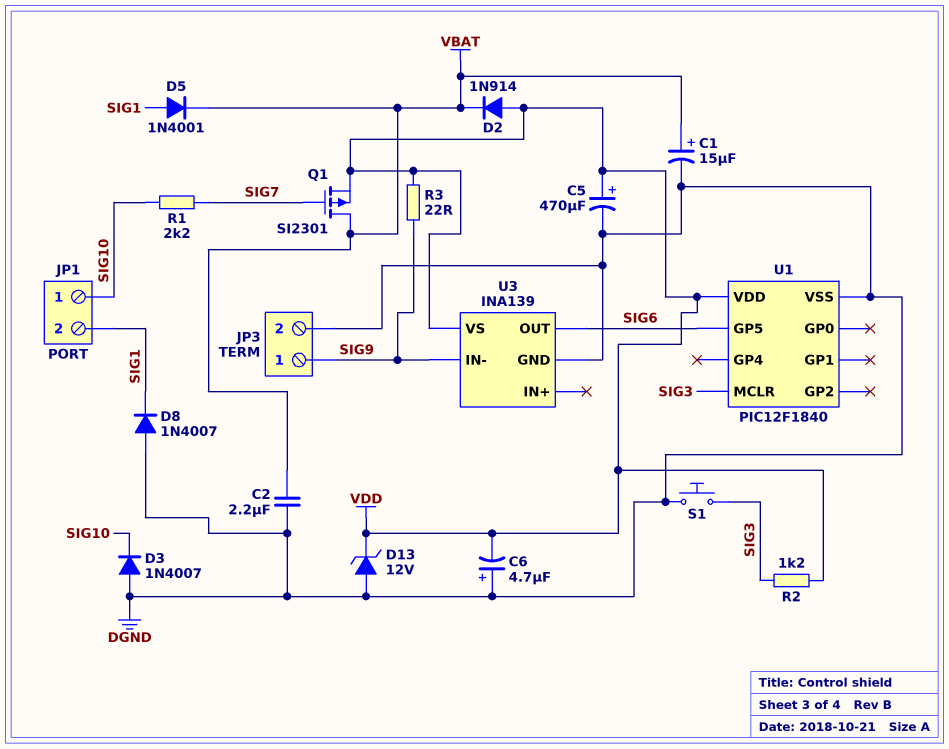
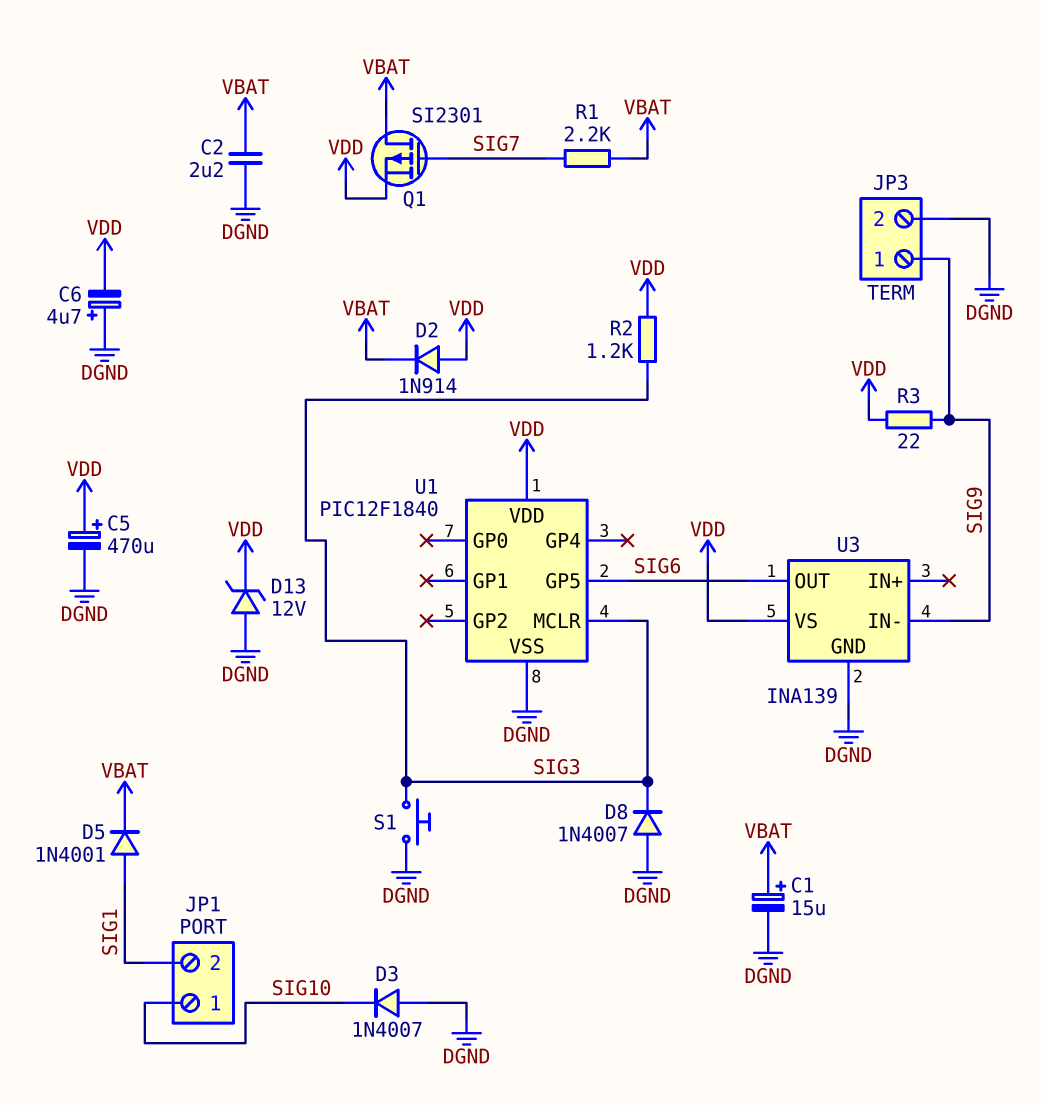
D8: diode 1N4007 (A DGND, K SIG1) -> diode 1N4007 (A DGND, K SIG3)
R1: 2.2k (SIG7, SIG10) -> 2.2k (SIG7, VBAT)

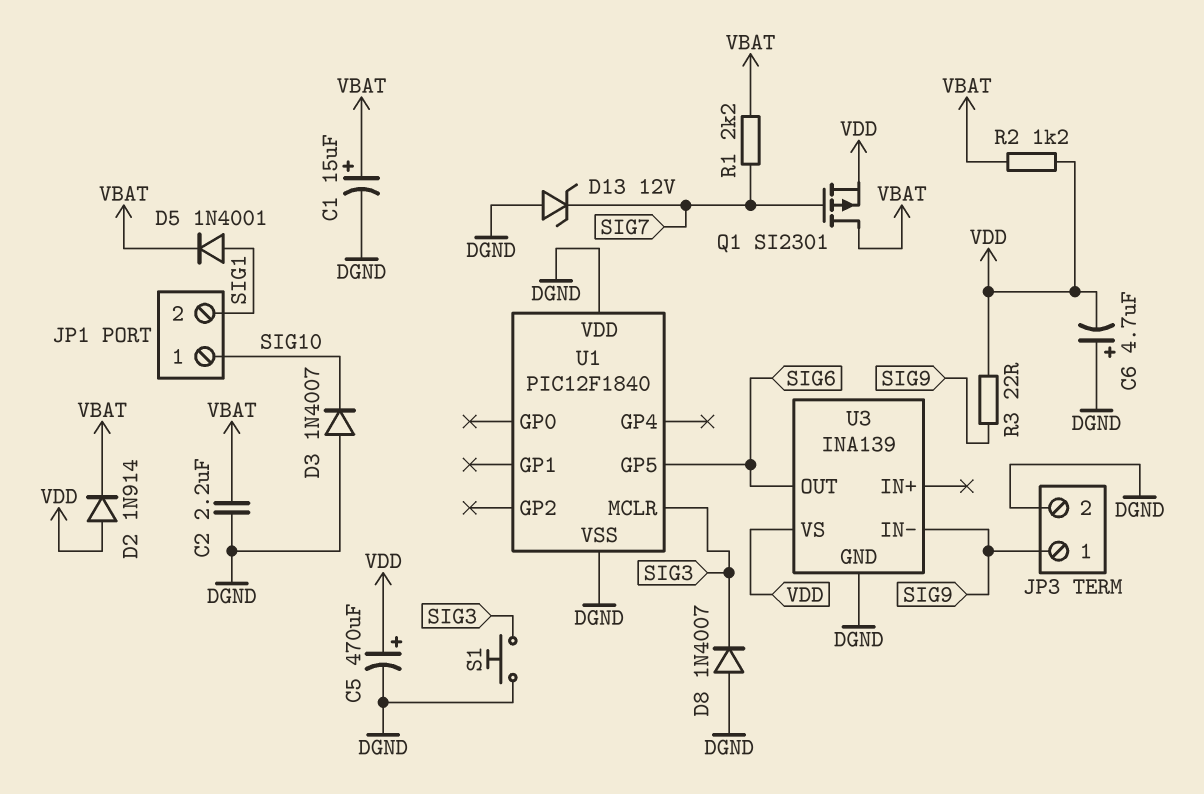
D13: zener 12V (A DGND, K VDD) -> zener 12V (A DGND, K SIG7)
R2: 1.2k (SIG3, VDD) -> 1.2k (VBAT, VDD)
U1 pin VDD: VDD -> DGND

